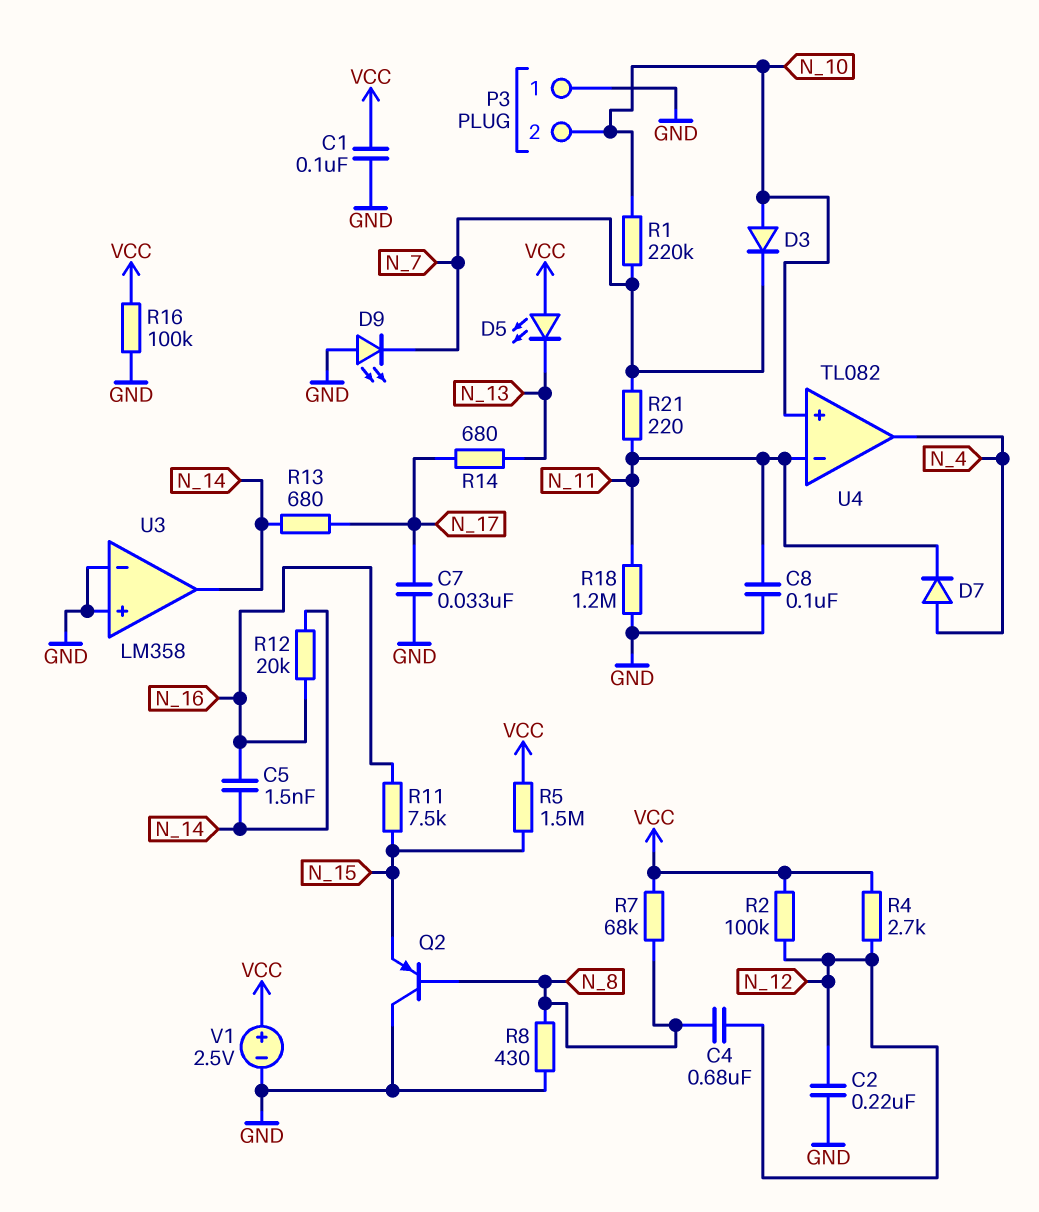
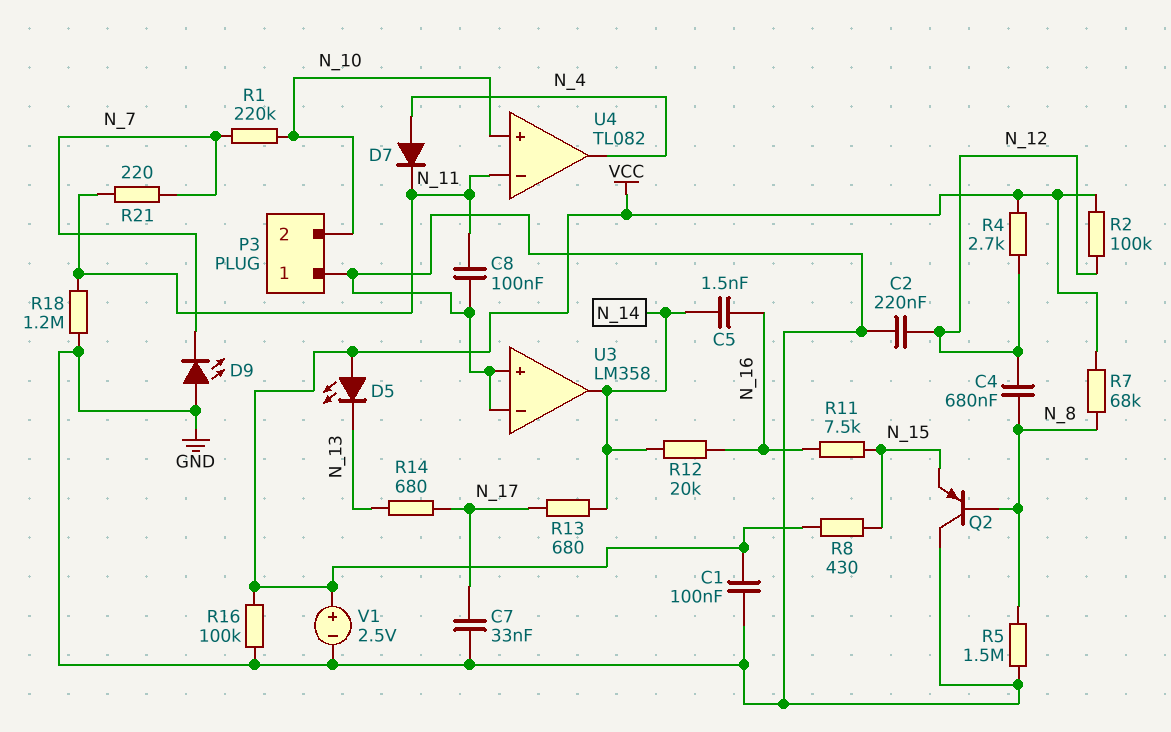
D3: diode (A N_10, K N_7) -> none
R5: 1.5M (N_15, VCC) -> 1.5M (GND, N_8)
R8: 430 (GND, N_8) -> 430 (N_15, VCC)

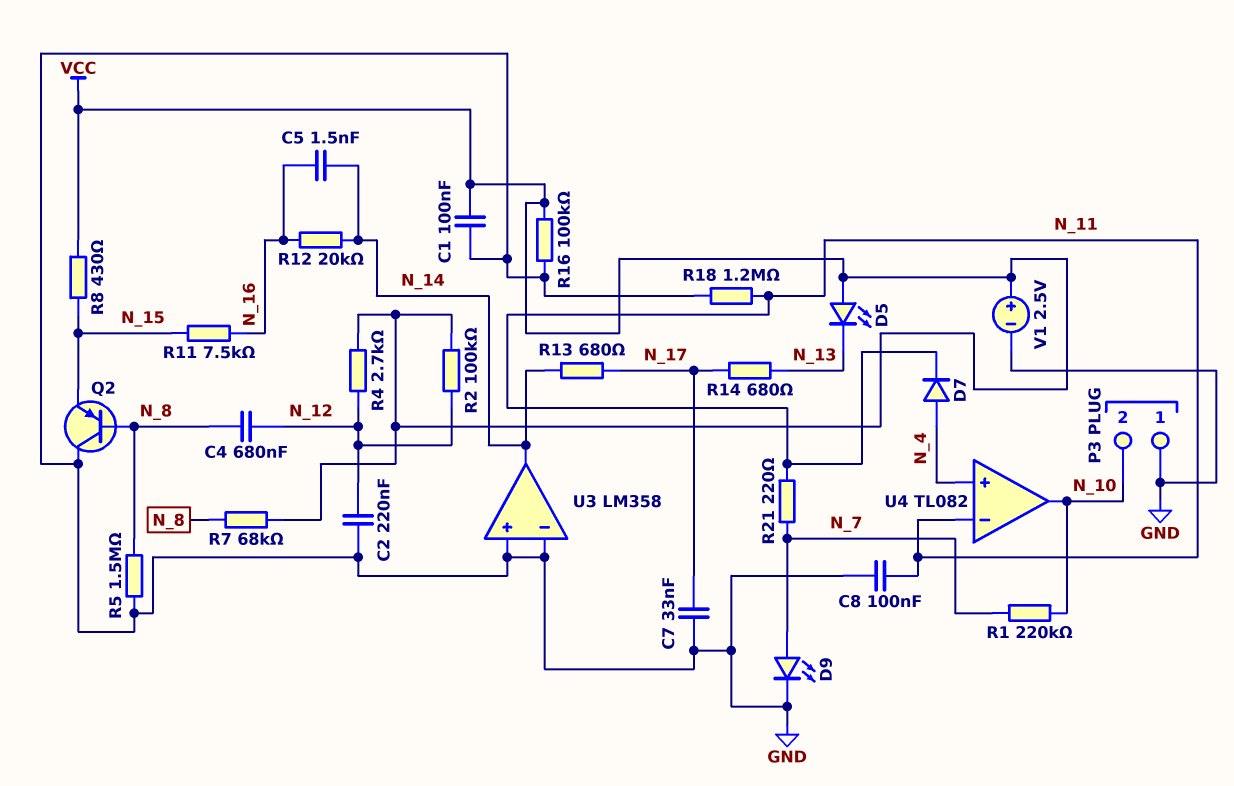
D9: LED (A GND, K N_7) -> LED (A N_7, K GND)
U4 pin in+: N_10 -> N_4
U4 pin out: N_4 -> N_10

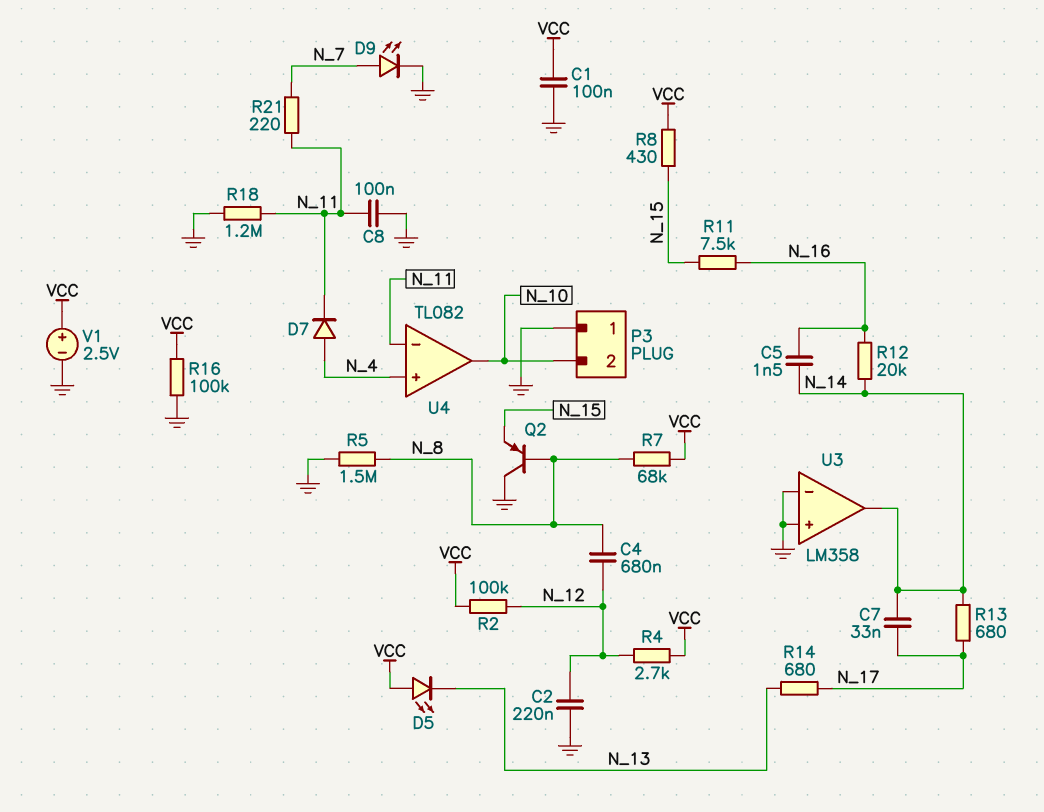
C7: 33nF (GND, N_17) -> 33nF (N_14, N_17)
R1: 220k (N_7, N_10) -> none

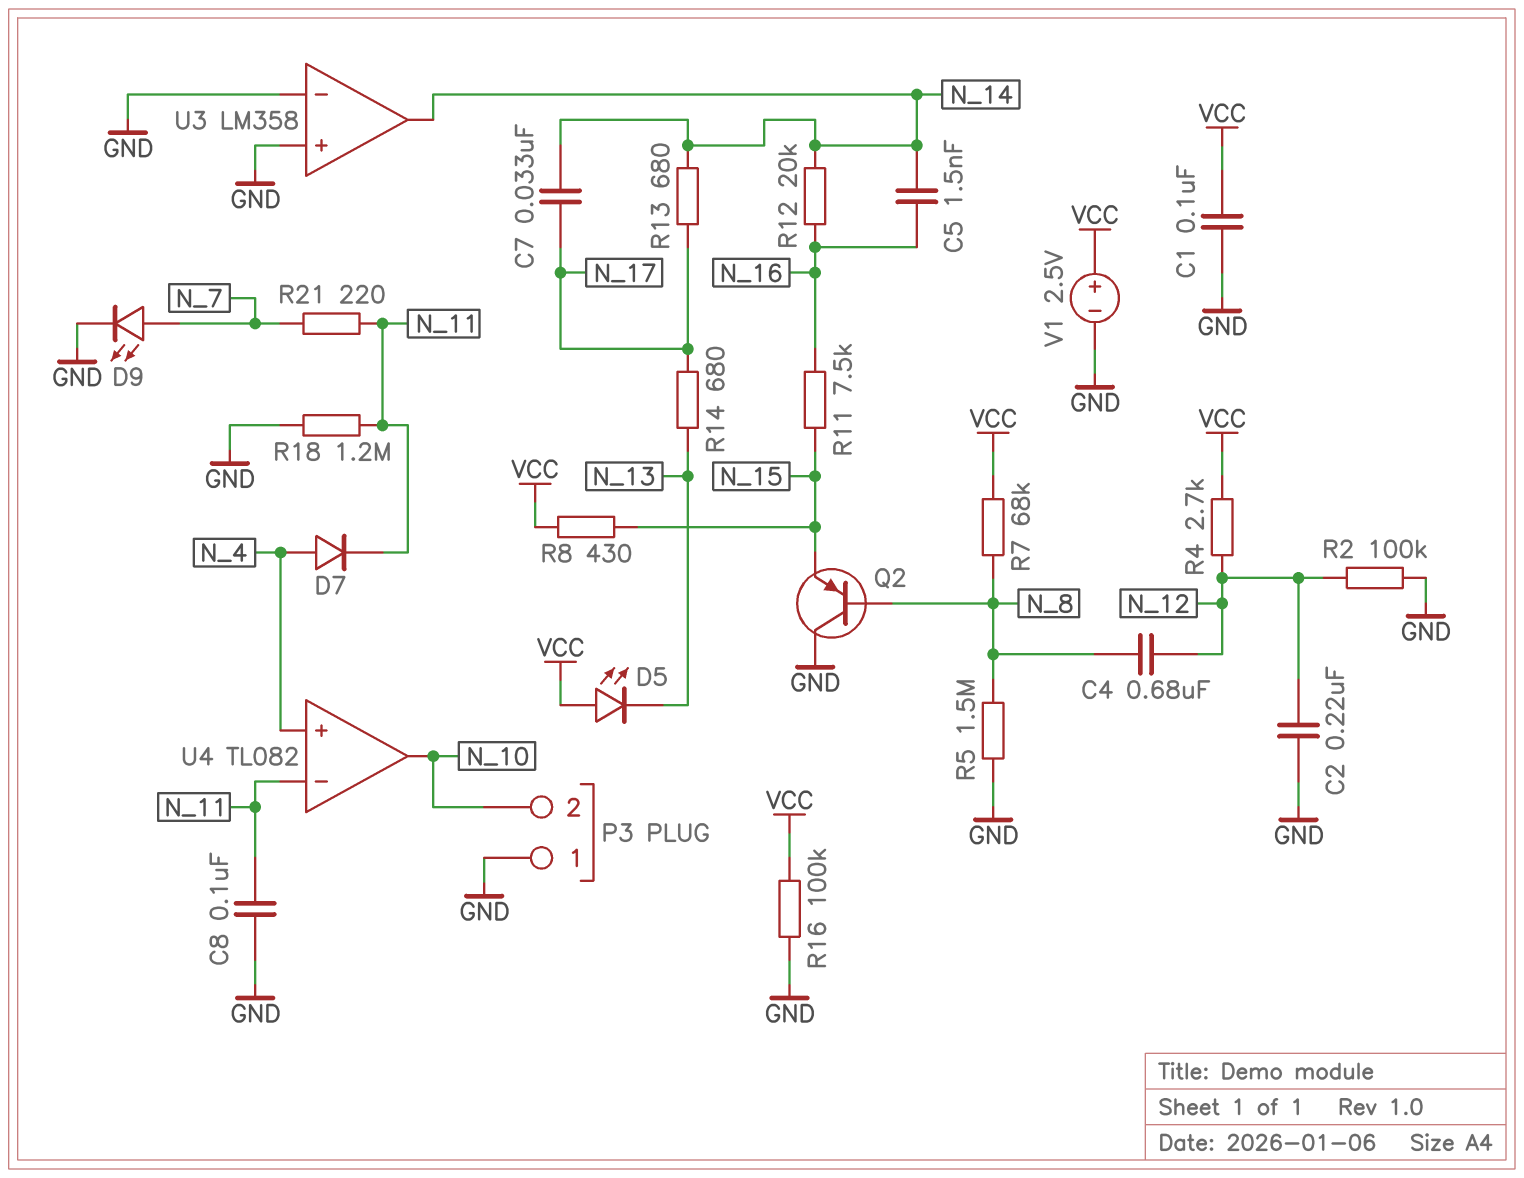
R2: 100k (N_12, VCC) -> 100k (GND, N_12)

